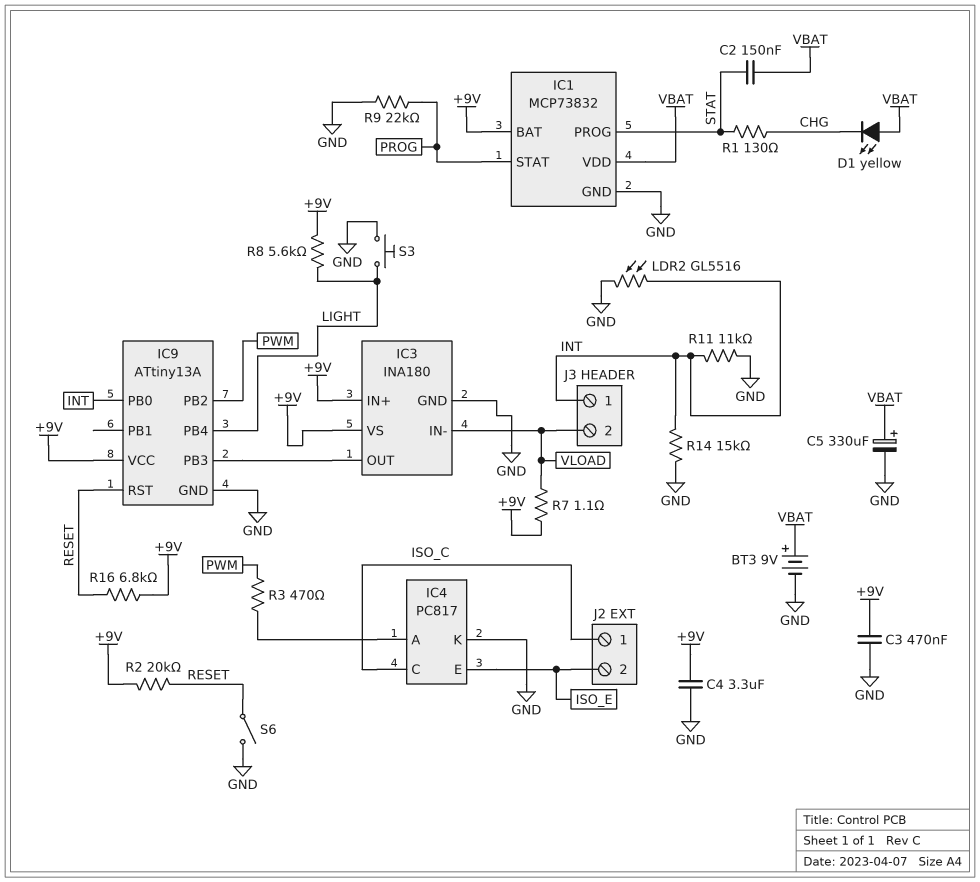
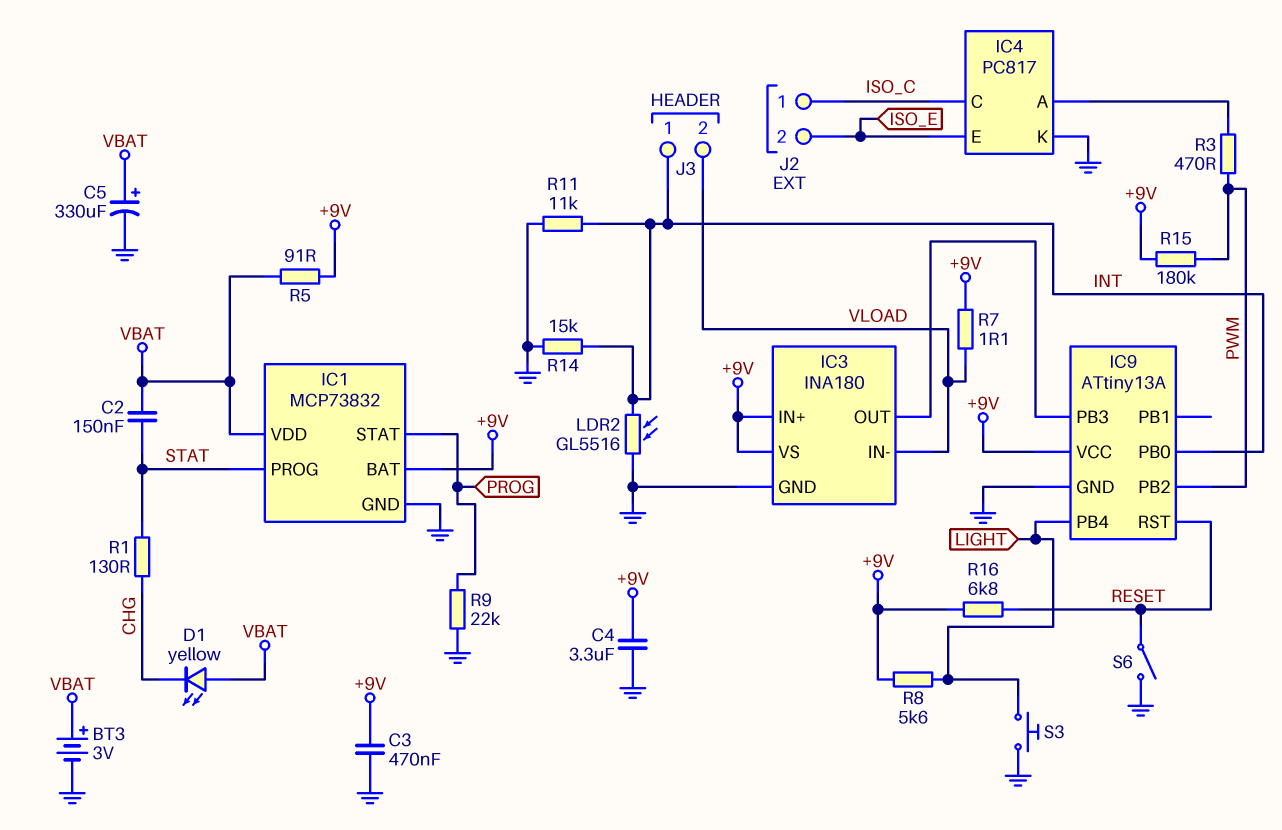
BT3: 9V (plus VBAT, minus GND) -> 3V (plus VBAT, minus GND)
R2: 20k (+9V, RESET) -> none
R5: none -> 91 (+9V, VBAT)
R15: none -> 180k (+9V, PWM)

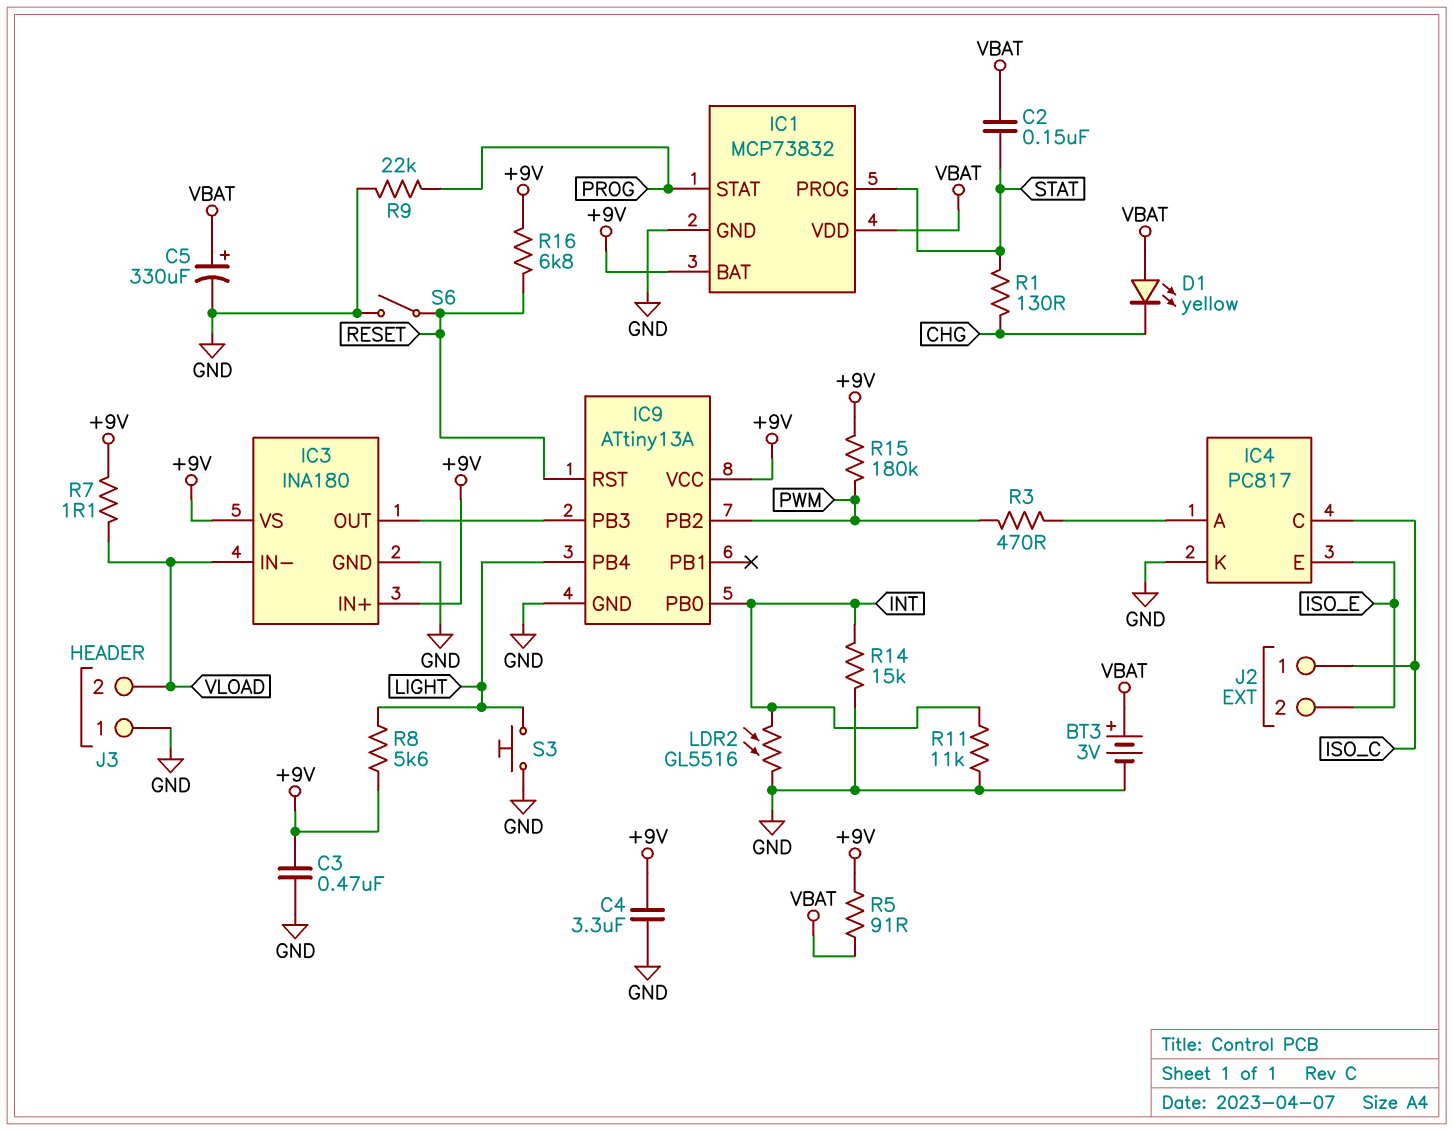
J3 pin 1: INT -> GND

